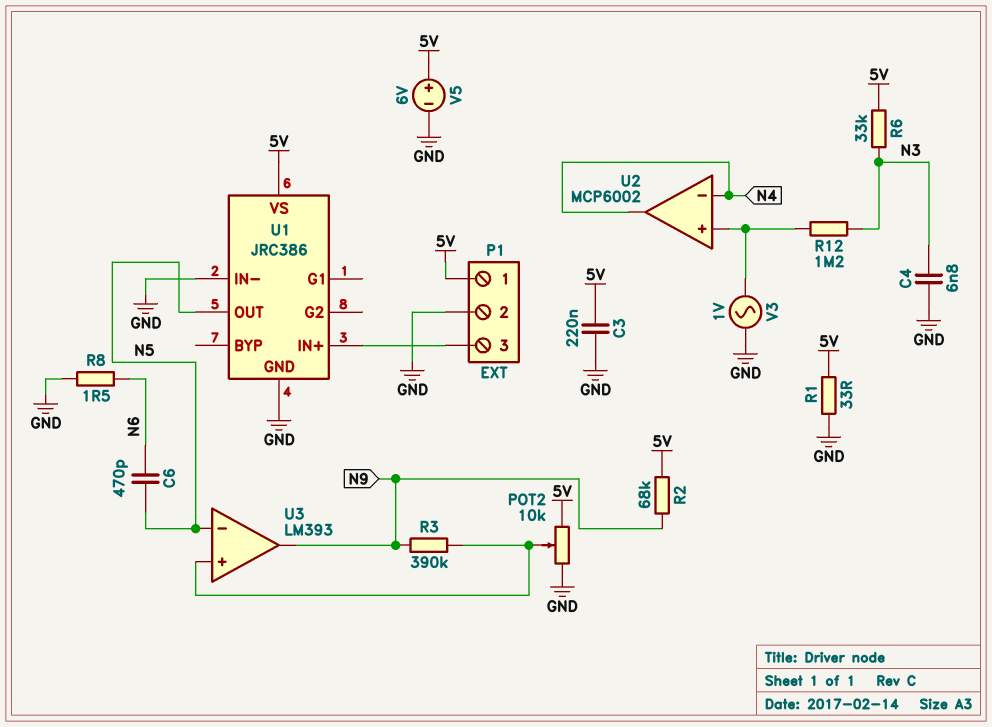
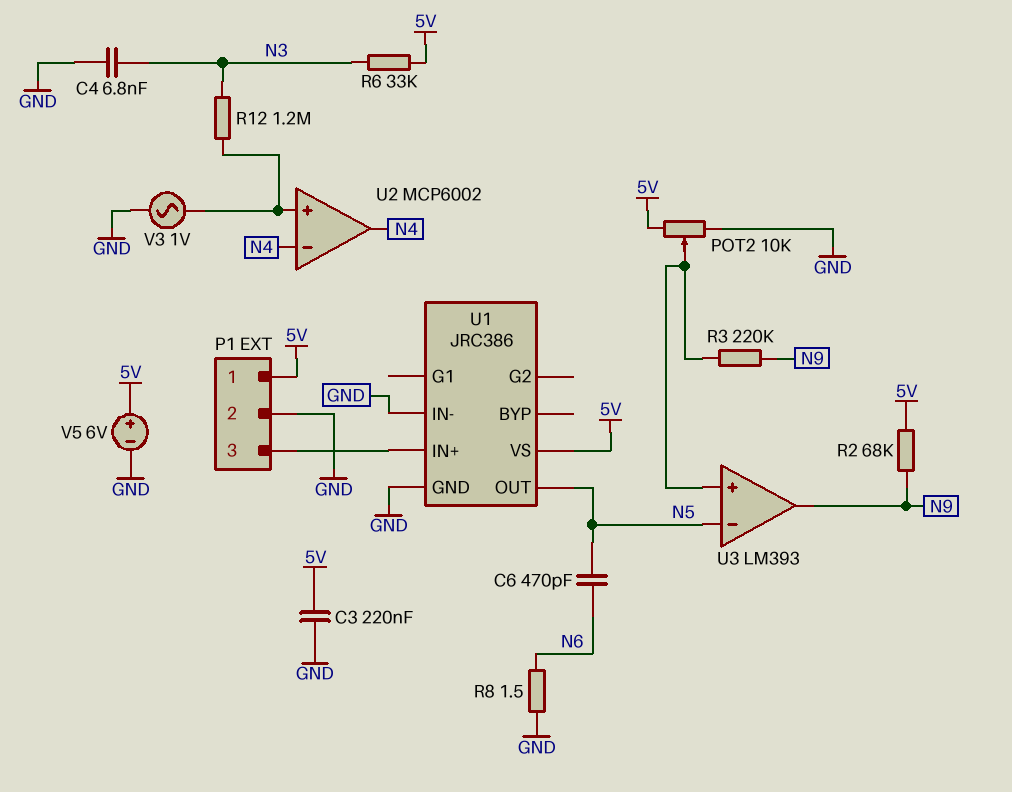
R1: 33 (5V, GND) -> none
R3: 390k (N9, U3/in+) -> 220k (N9, U3/in+)

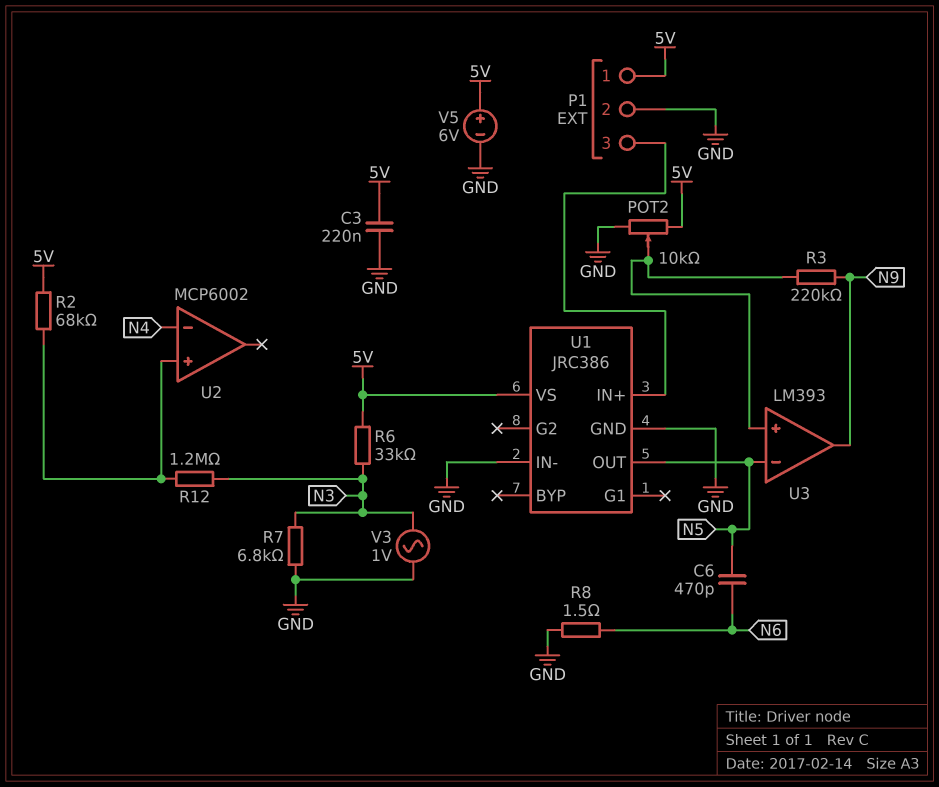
C4: 6.8nF (GND, N3) -> none
R2: 68k (5V, N9) -> 68k (5V, U2/in+)
R7: none -> 6.8k (GND, N3)
U2 pin out: N4 -> none
V3: AC 1V (GND, U2/in+) -> AC 1V (GND, N3)

